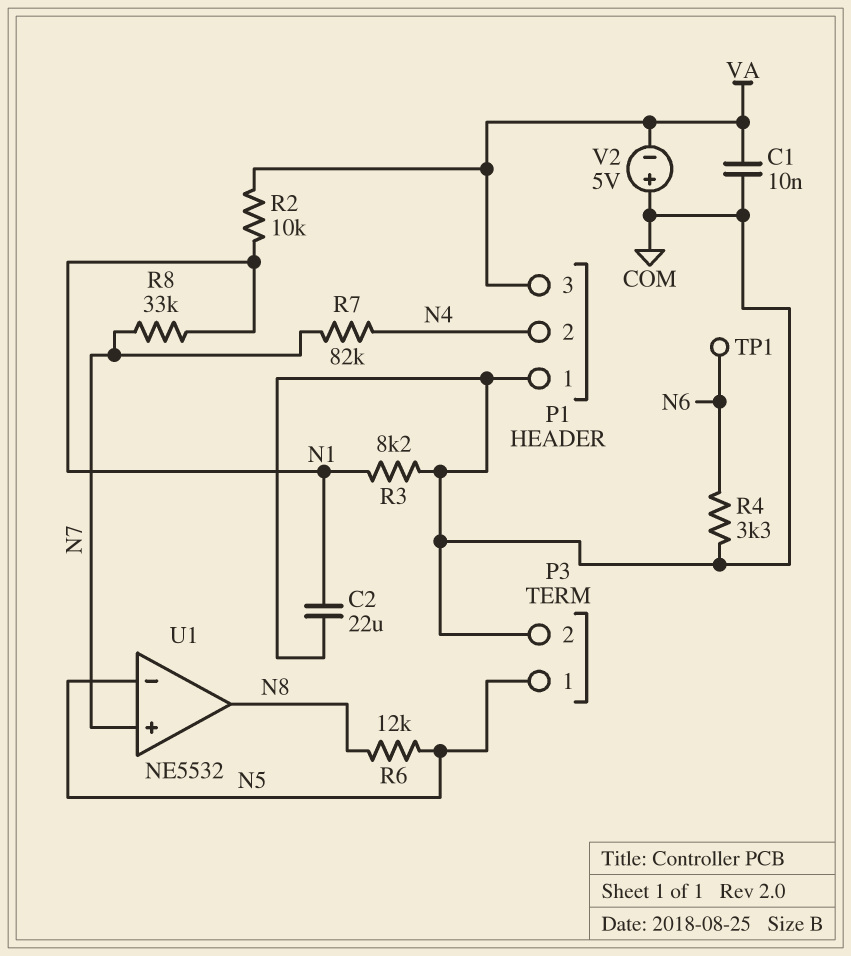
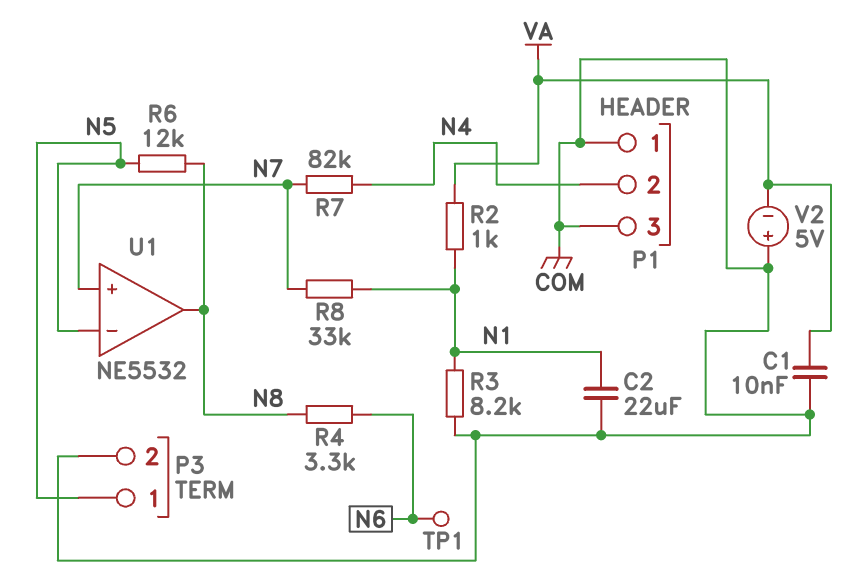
P1 pin 3: VA -> COM
R2: 10k (N1, VA) -> 1k (N1, VA)
R4: 3.3k (COM, N6) -> 3.3k (N6, N8)

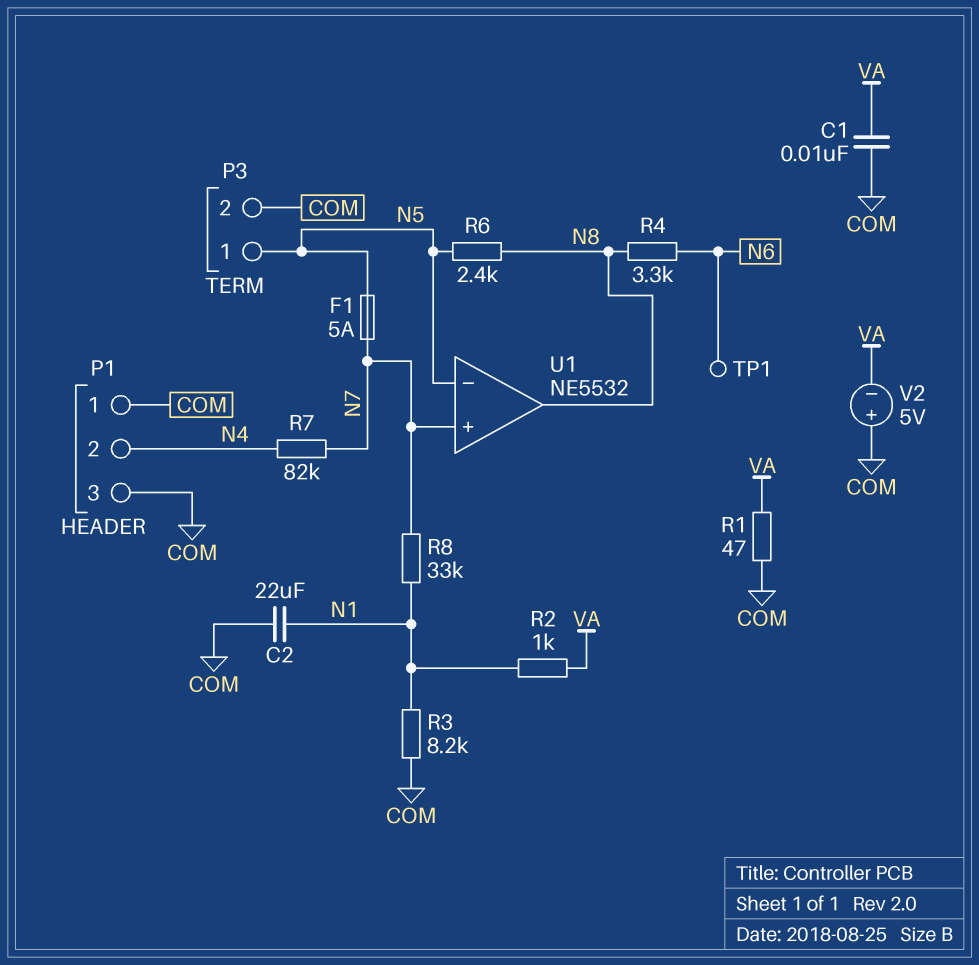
F1: none -> 5A (N5, N7)
R1: none -> 47 (COM, VA)
R6: 12k (N5, N8) -> 2.4k (N5, N8)

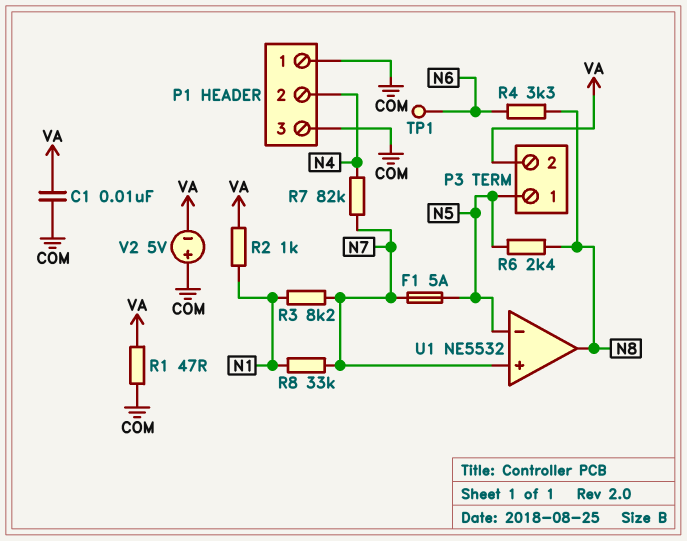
C2: 22uF (COM, N1) -> none
P3 pin 2: COM -> VA
R3: 8.2k (COM, N1) -> 8.2k (N1, N7)

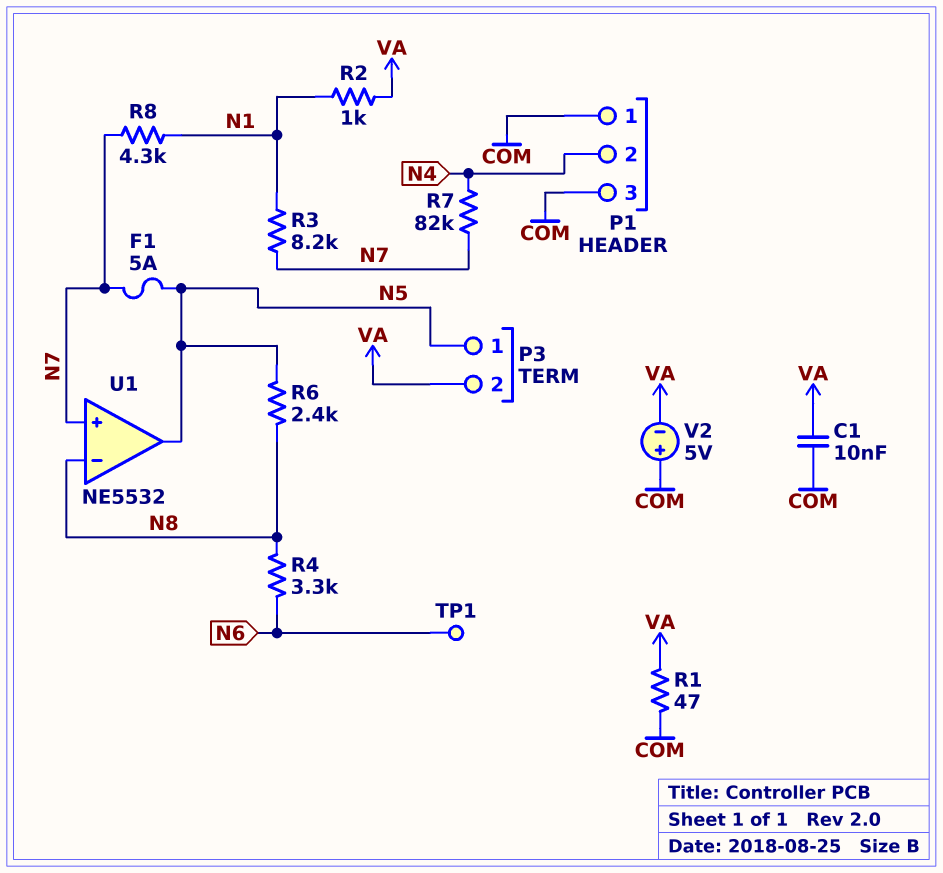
R8: 33k (N1, N7) -> 4.3k (N1, N7)
U1 pin in-: N5 -> N8
U1 pin out: N8 -> N5

